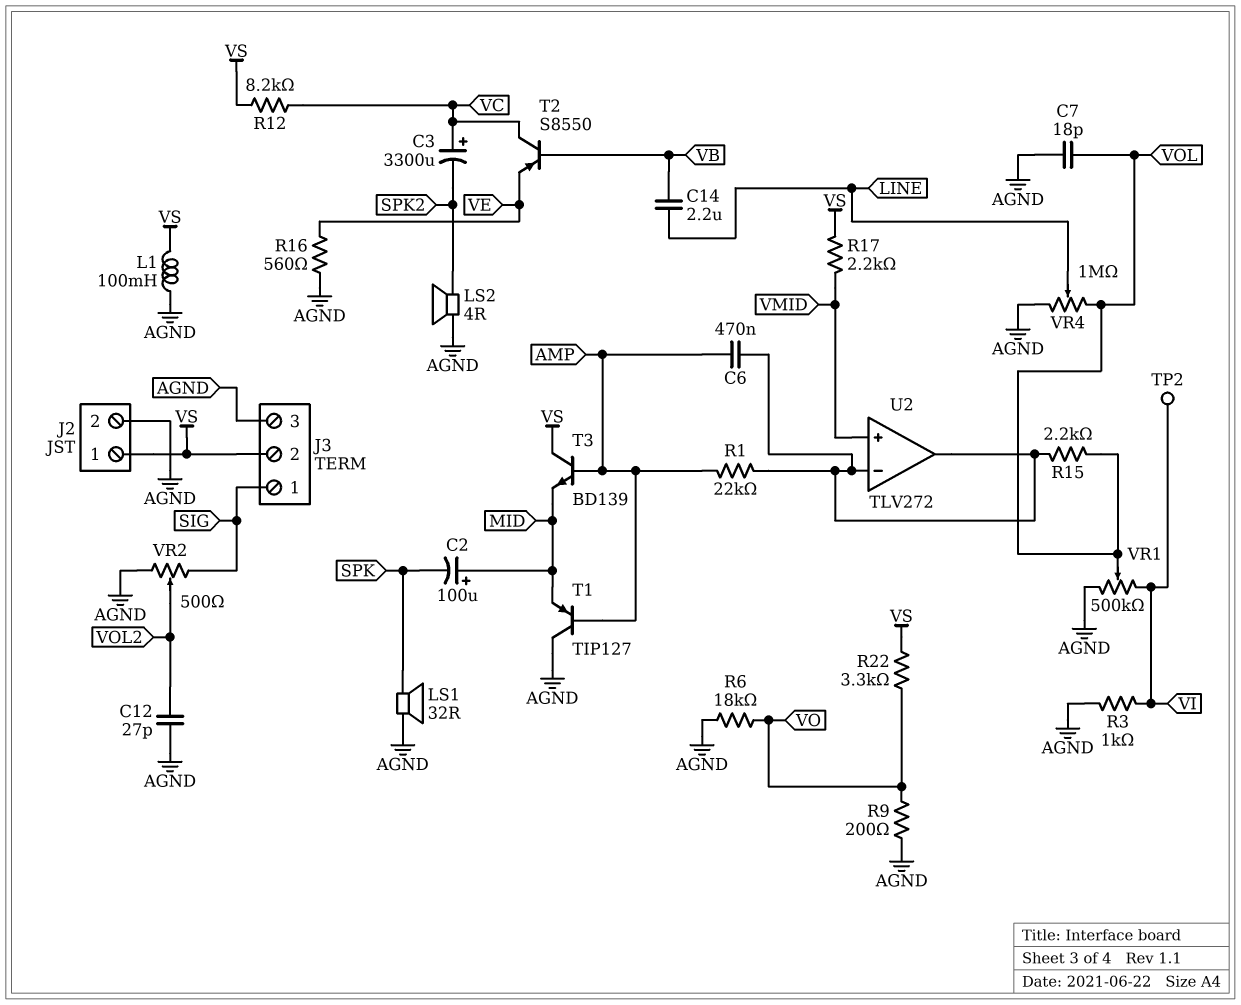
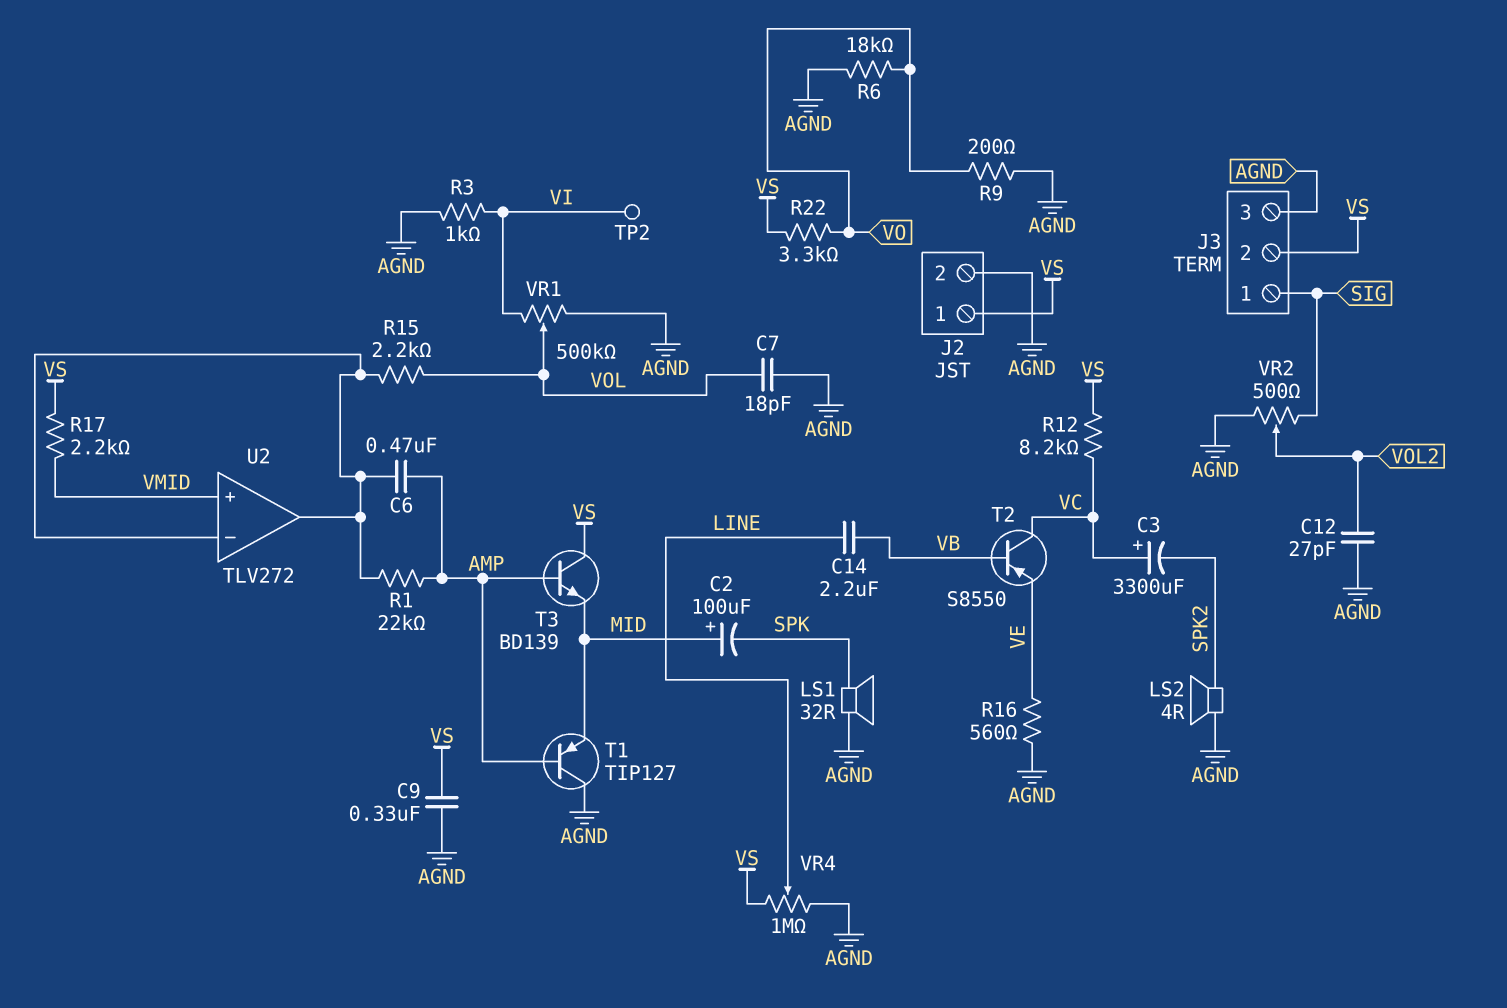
C9: none -> 330nF (AGND, VS)
L1: 100mH (AGND, VS) -> none
VR4: 1M (AGND, VOL, wiper LINE) -> 1M (AGND, VS, wiper LINE)

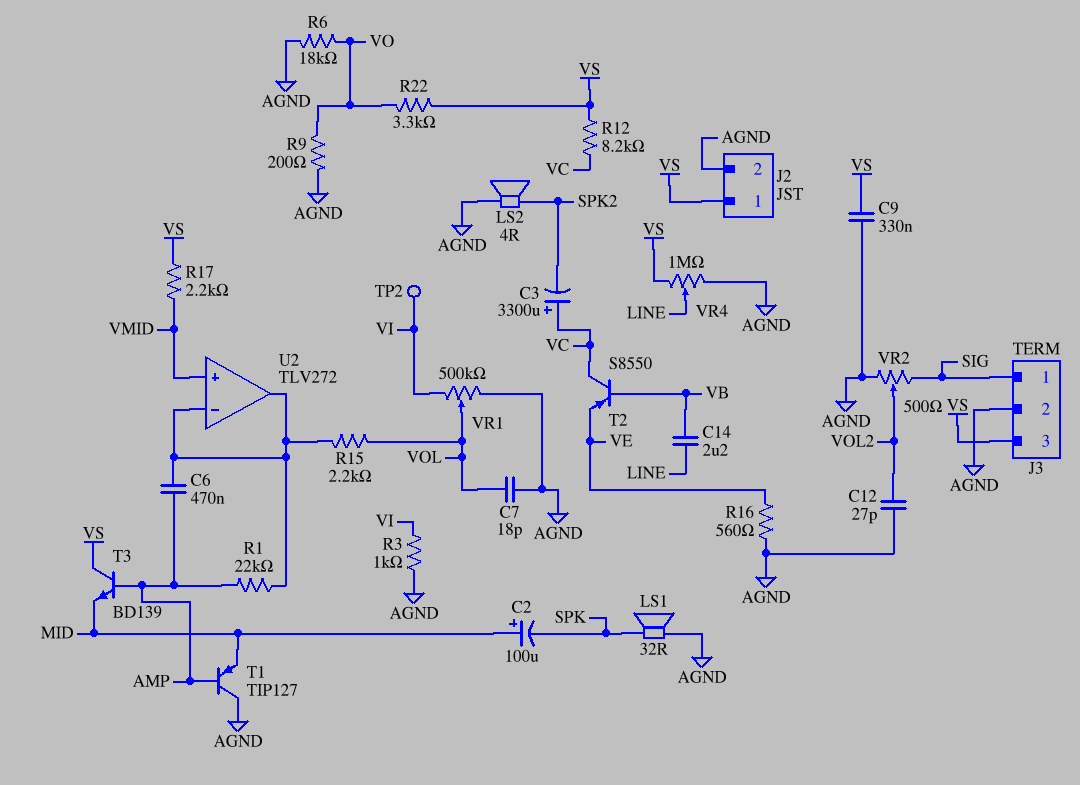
J3 pin 2: VS -> AGND
J3 pin 3: AGND -> VS

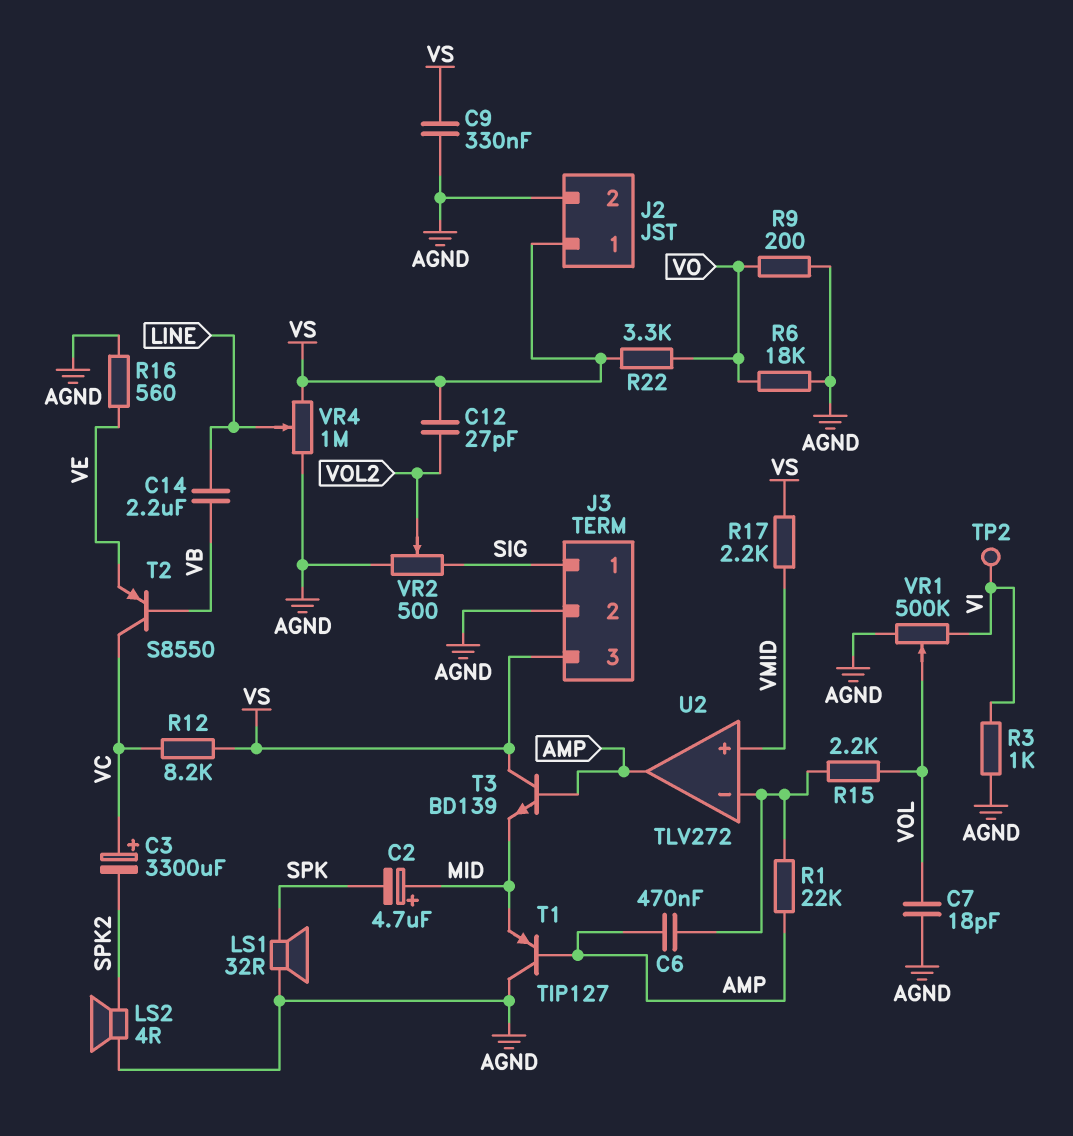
C2: 100uF (plus MID, minus SPK) -> 4.7uF (plus MID, minus SPK)
C12: 27pF (AGND, VOL2) -> 27pF (VOL2, VS)
U2 pin out: U2/in- -> AMP

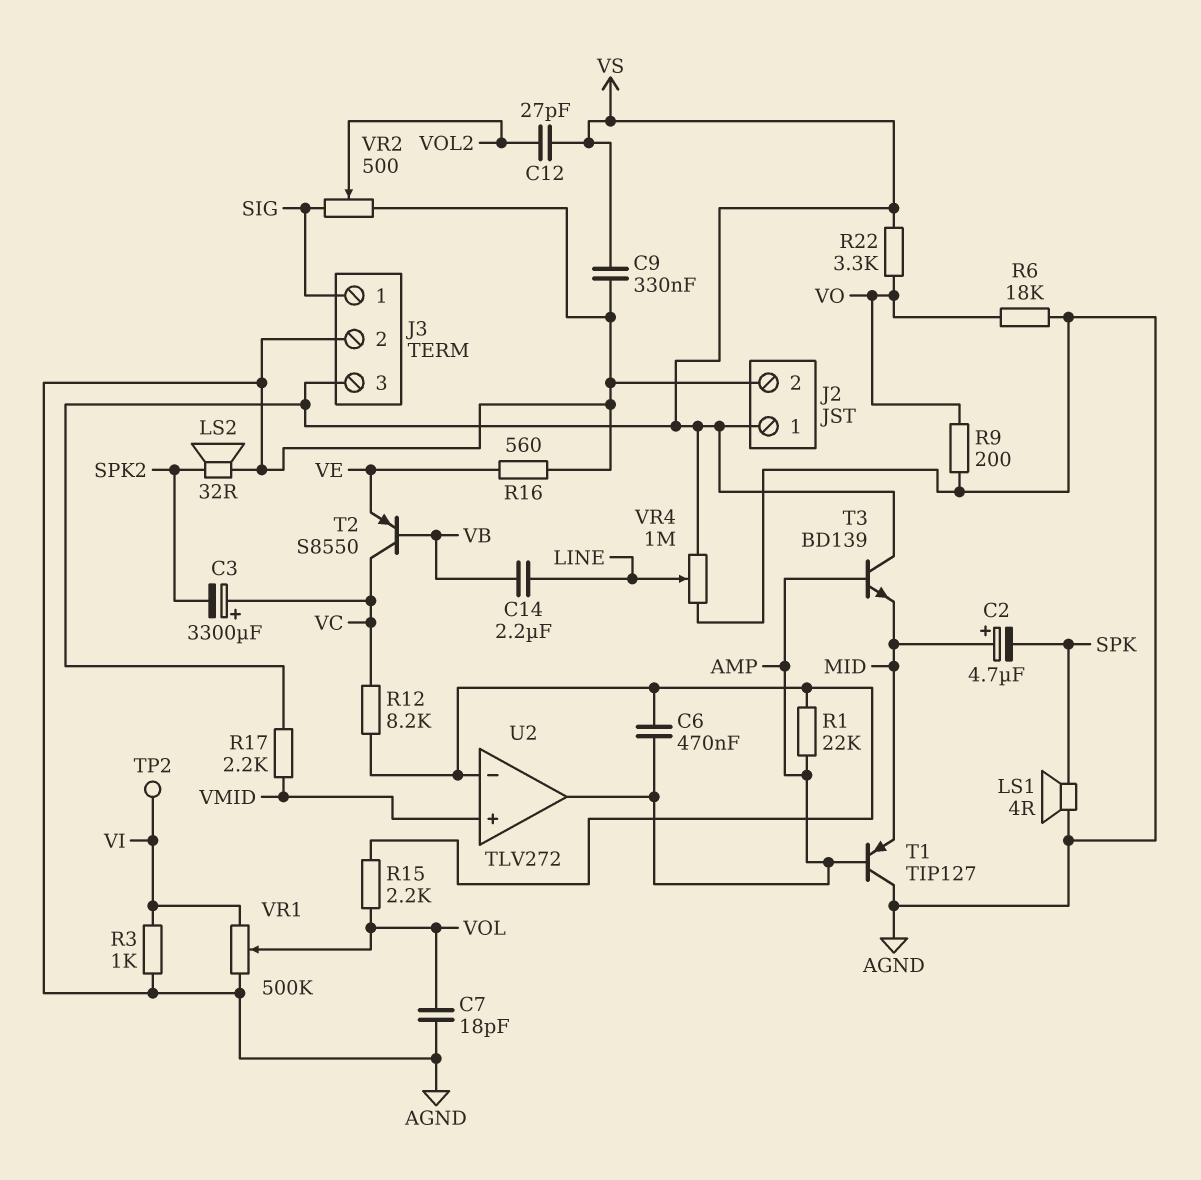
LS1: speaker 32R (AGND, SPK) -> speaker 4R (AGND, SPK)
LS2: speaker 4R (AGND, SPK2) -> speaker 32R (AGND, SPK2)
R12: 8.2k (VC, VS) -> 8.2k (U2/in-, VC)

